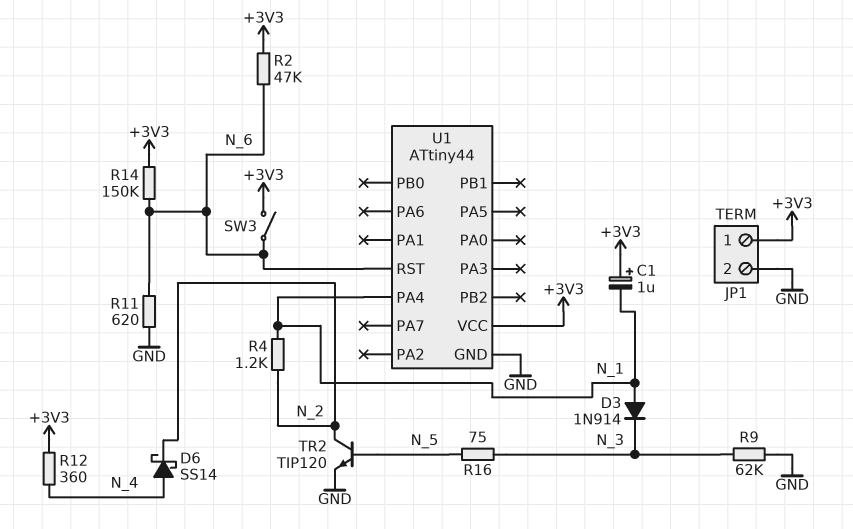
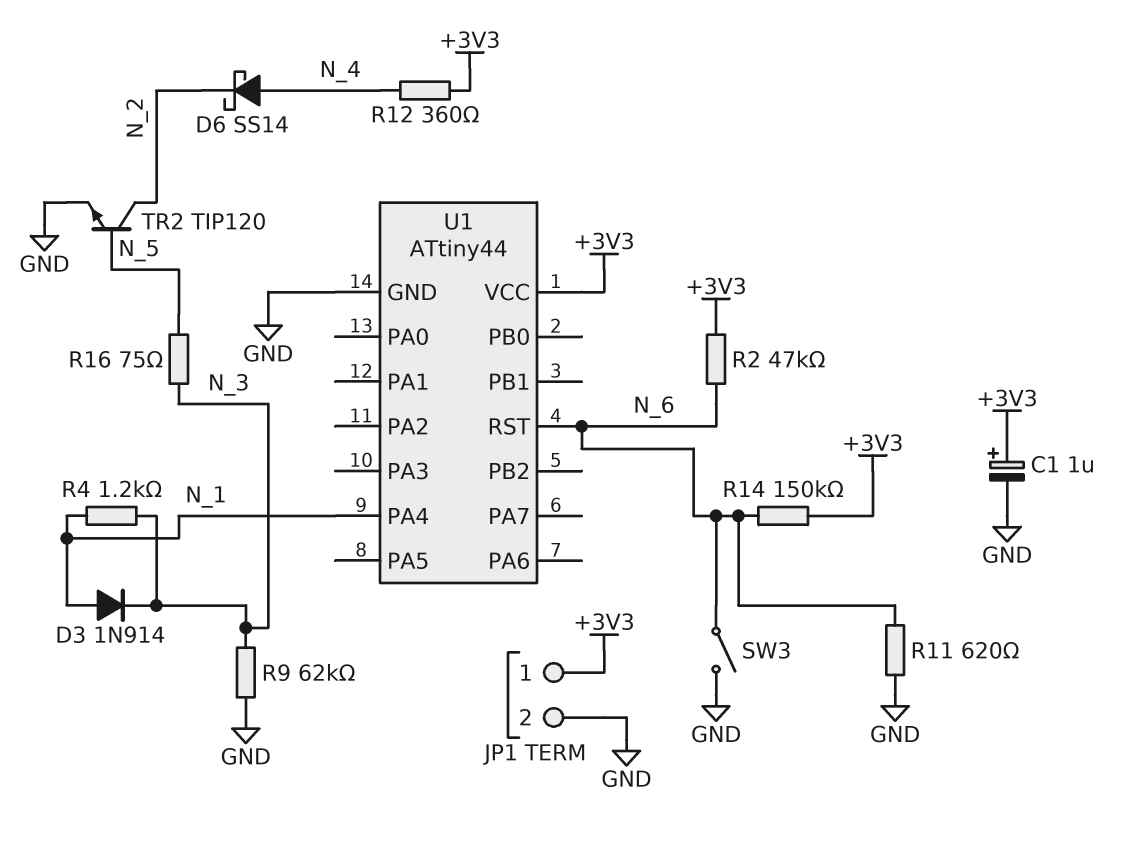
C1: 1uF (plus +3V3, minus N_1) -> 1uF (plus +3V3, minus GND)
R4: 1.2k (N_1, N_2) -> 1.2k (N_1, N_3)
SW3: switch (+3V3, N_6) -> switch (GND, N_6)

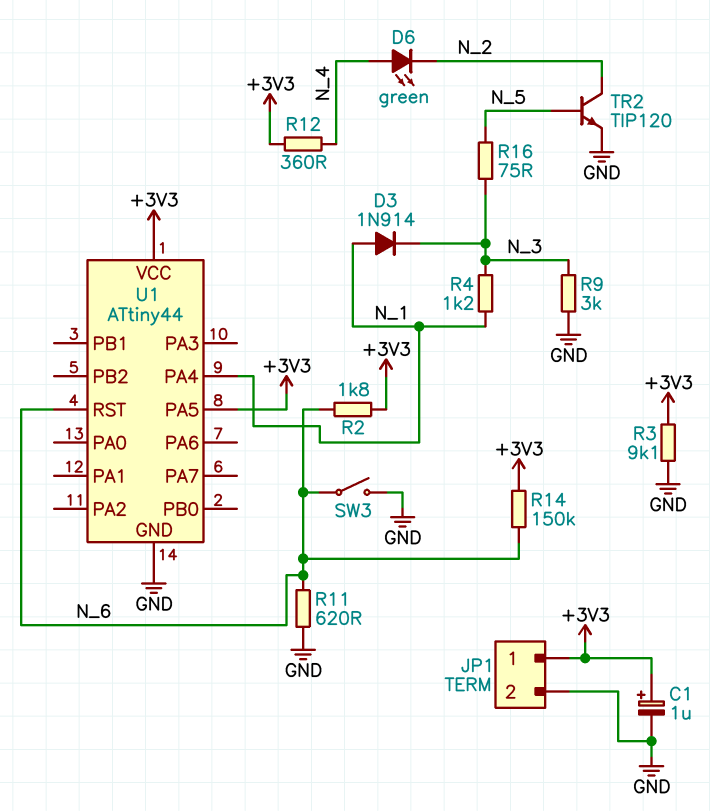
D6: schottky SS14 (A N_4, K N_2) -> LED green (A N_4, K N_2)
R2: 47k (+3V3, N_6) -> 1.8k (+3V3, N_6)
R3: none -> 9.1k (+3V3, GND)
R9: 62k (GND, N_3) -> 3k (GND, N_3)
U1 pin PA5: none -> +3V3

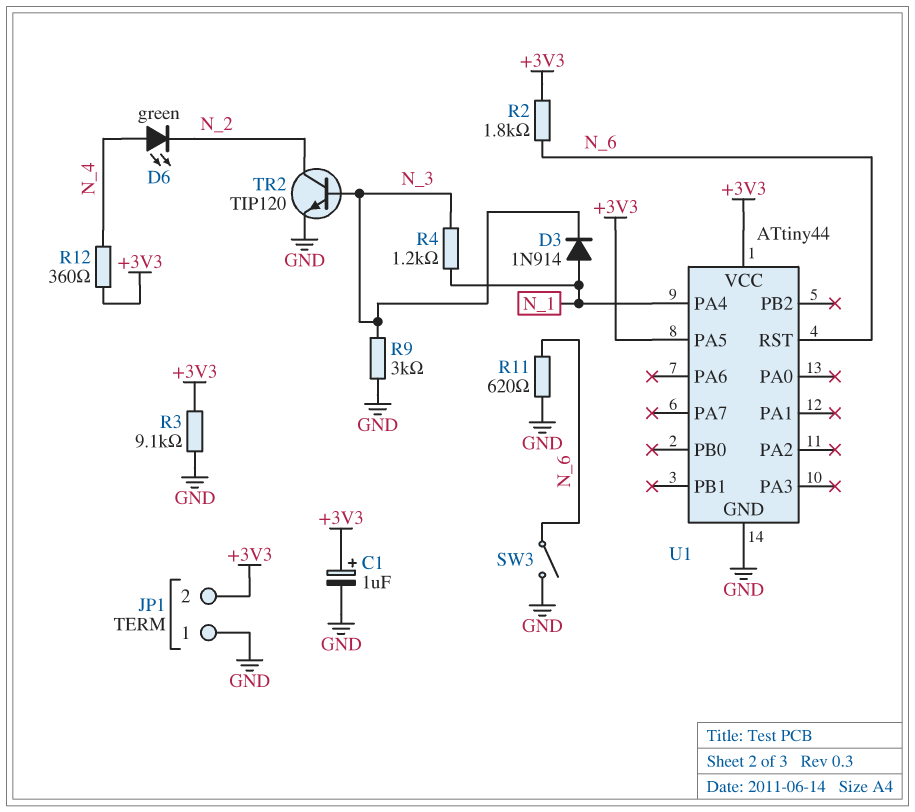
JP1 pin 1: +3V3 -> GND
JP1 pin 2: GND -> +3V3
R14: 150k (+3V3, N_6) -> none
R16: 75 (N_3, N_5) -> none
TR2: NPN TIP120 (B N_5, C N_2, E GND) -> NPN TIP120 (B N_3, C N_2, E GND)

